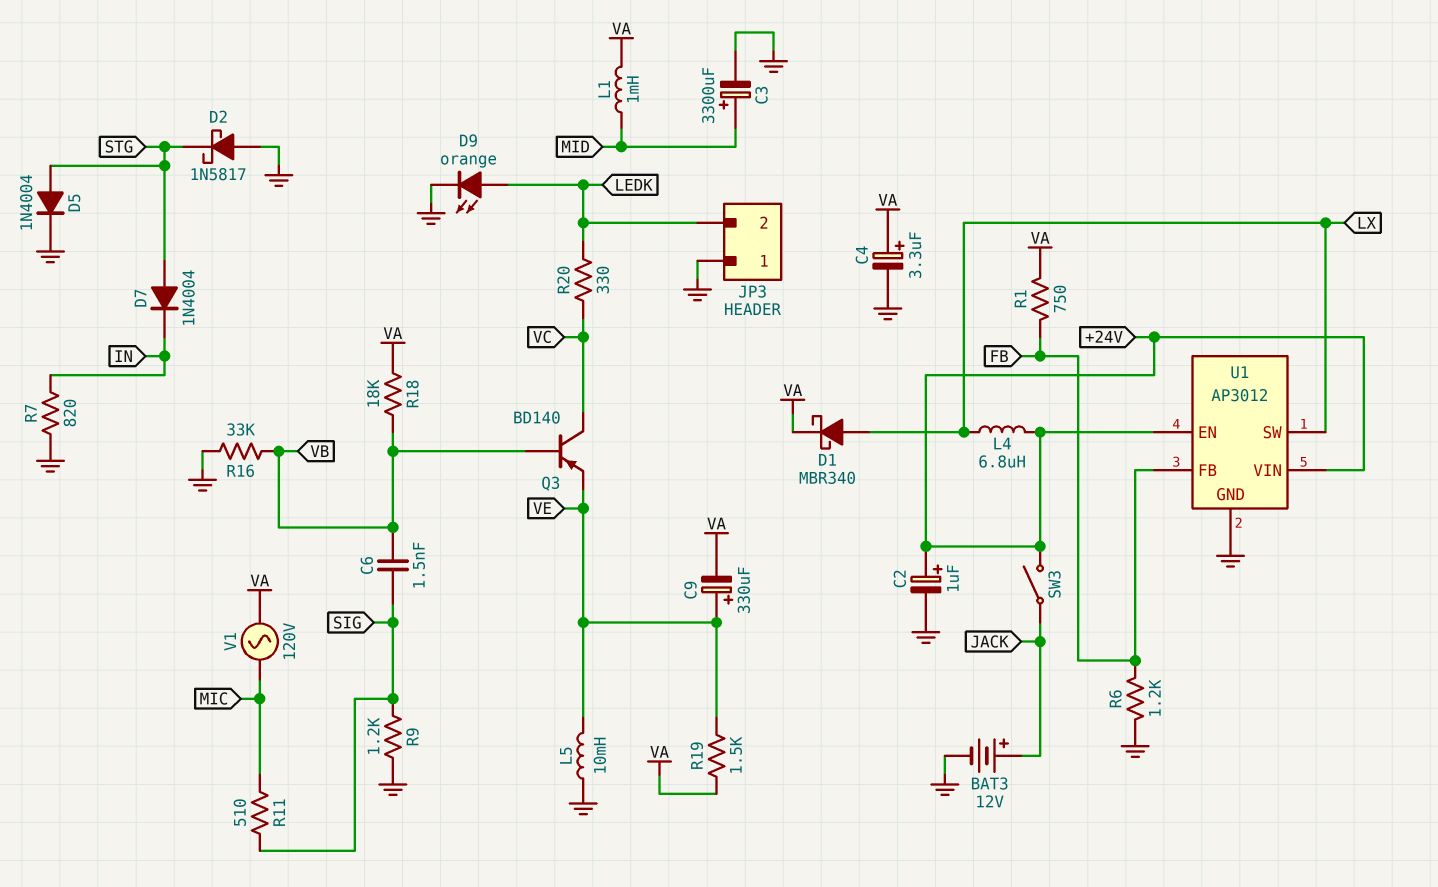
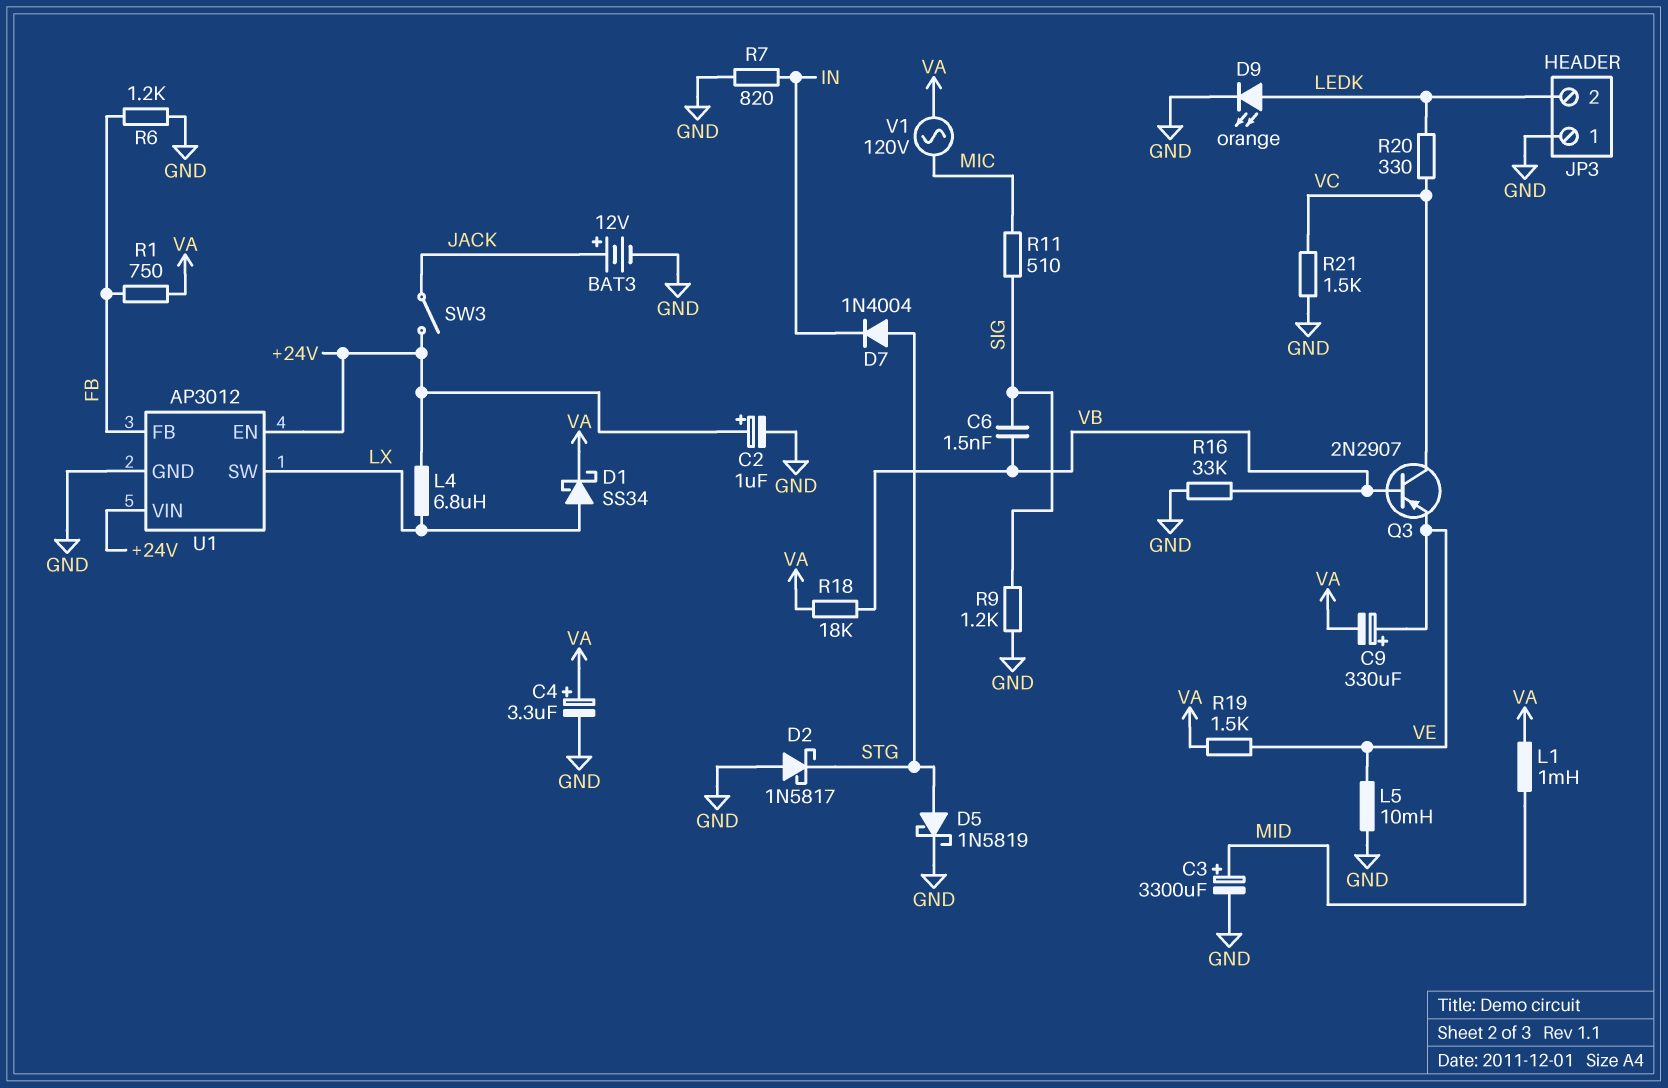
D1: schottky MBR340 (A LX, K VA) -> schottky SS34 (A LX, K VA)
D5: diode 1N4004 (A STG, K GND) -> schottky 1N5819 (A STG, K GND)
Q3: PNP BD140 (B VB, C VC, E VE) -> PNP 2N2907 (B VB, C VC, E VE)
R21: none -> 1.5k (GND, VC)

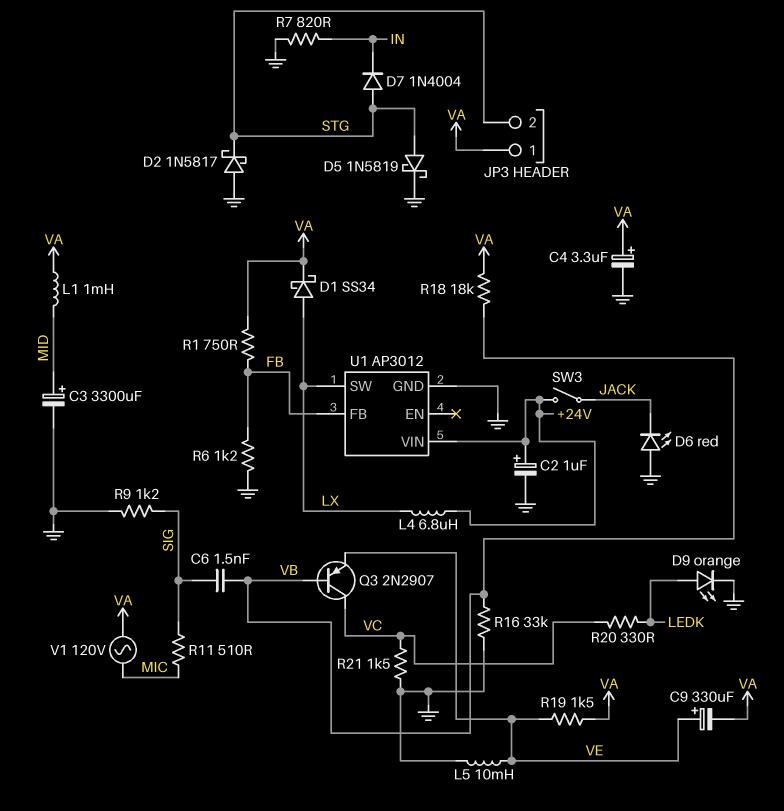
BAT3: 12V (plus JACK, minus GND) -> none
D6: none -> LED red (A GND, K JACK)
JP3 pin 1: GND -> VA
JP3 pin 2: LEDK -> STG
U1 pin EN: +24V -> none

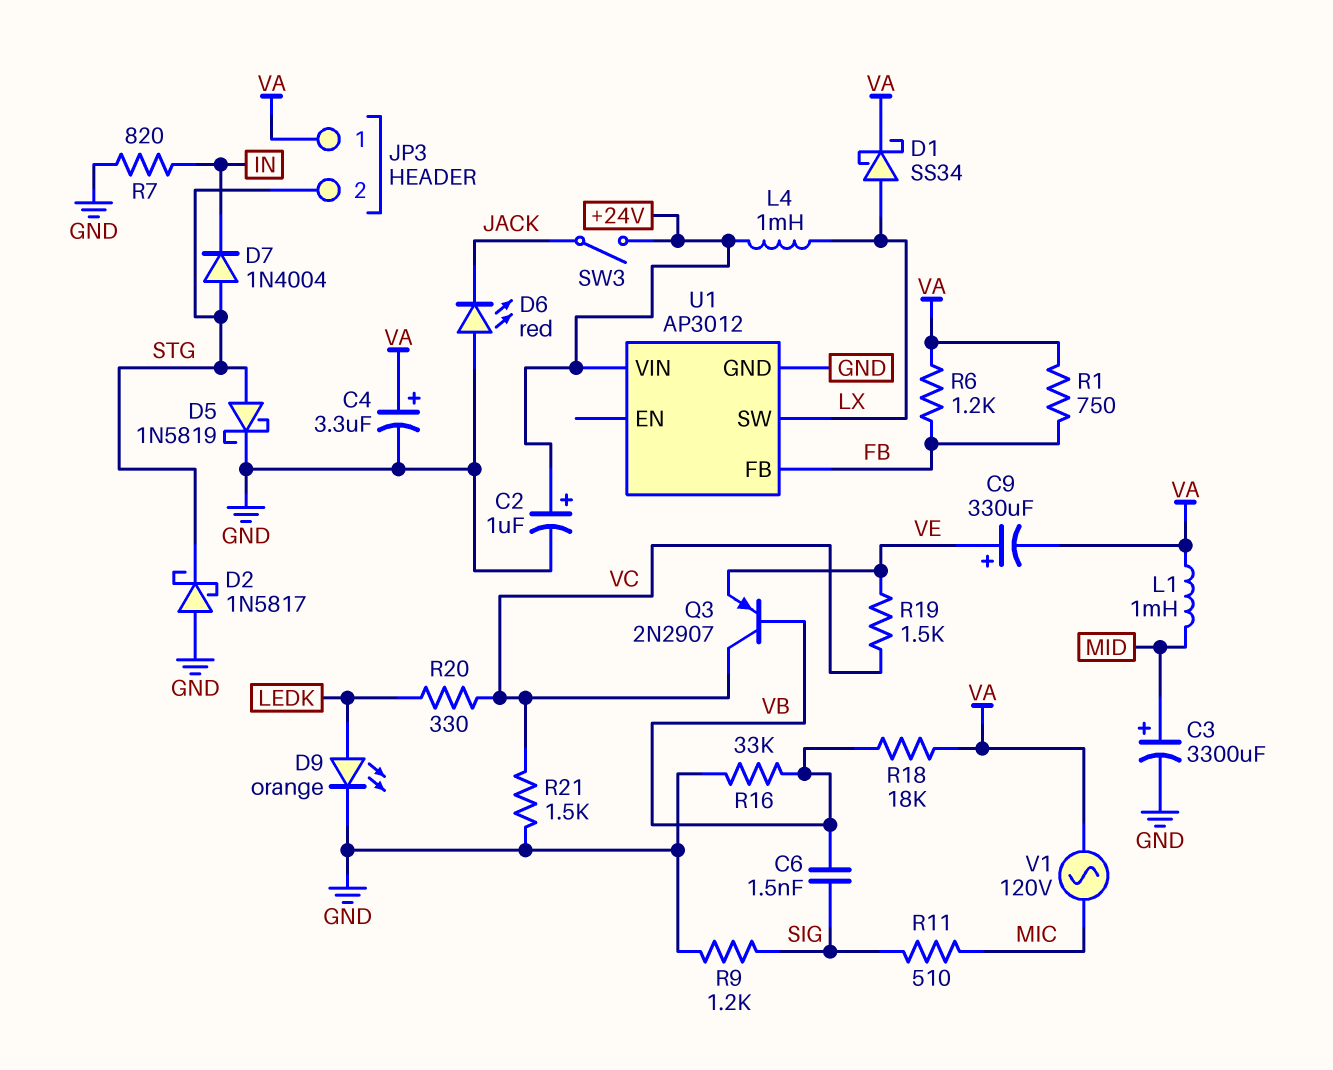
L4: 6.8uH (+24V, LX) -> 1mH (+24V, LX)
L5: 10mH (GND, VE) -> none
R6: 1.2k (FB, GND) -> 1.2k (FB, VA)
R19: 1.5k (VA, VE) -> 1.5k (VC, VE)

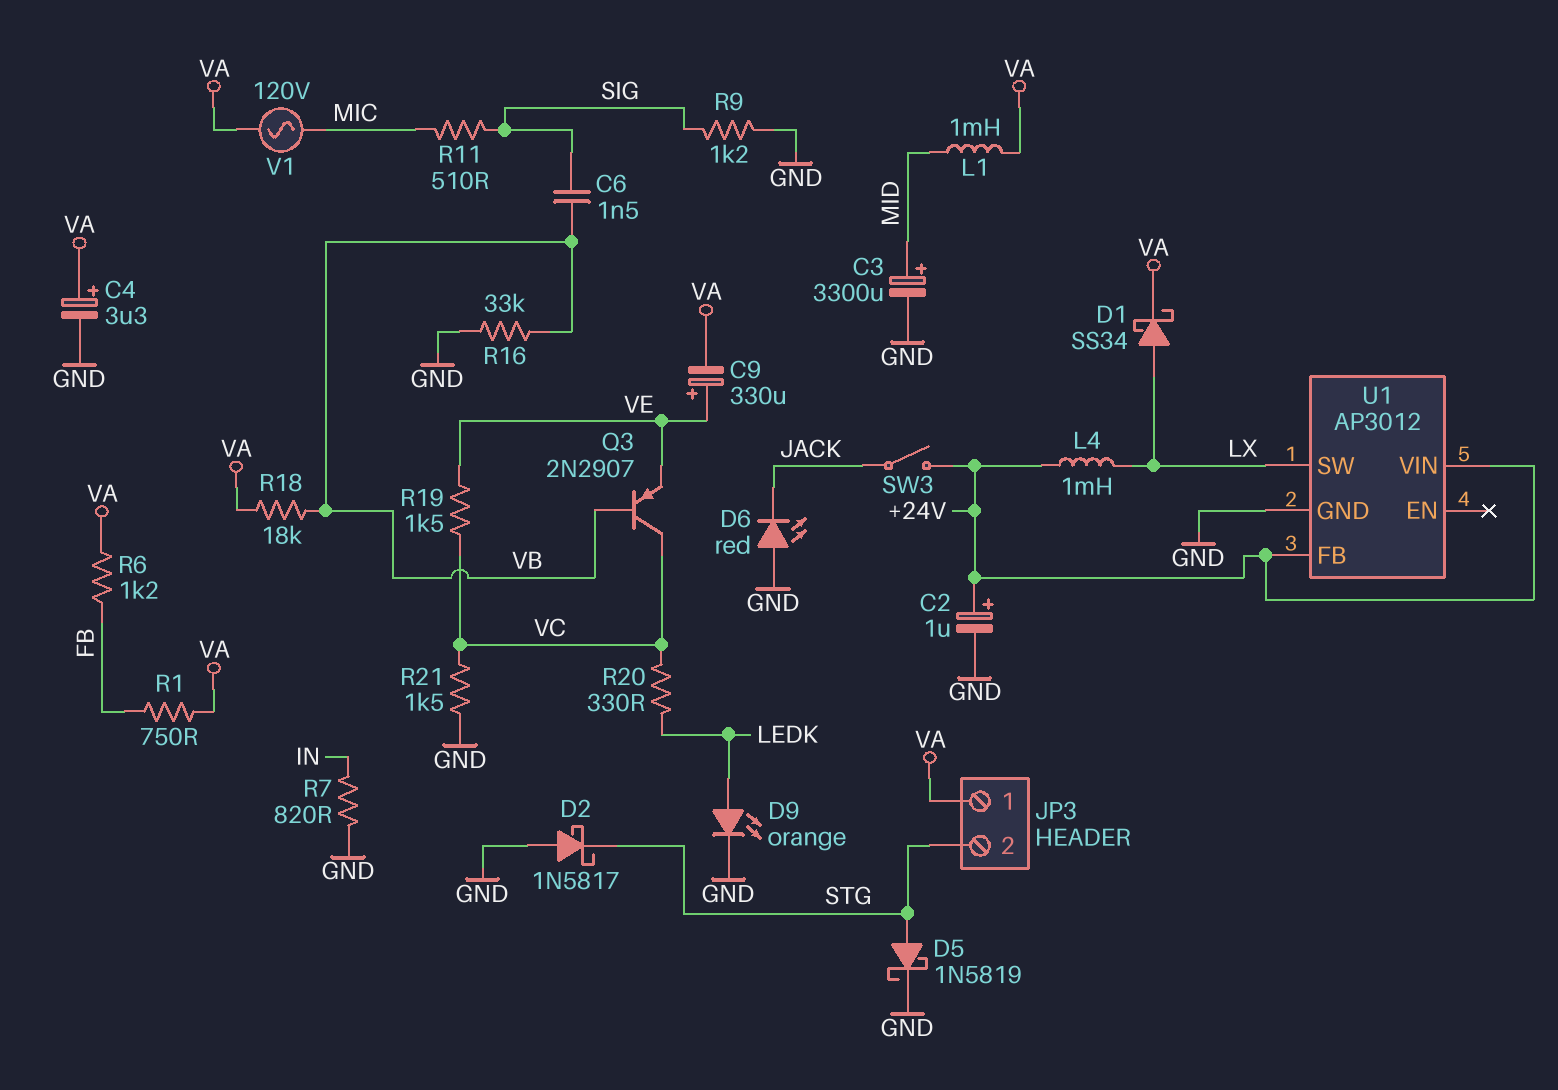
D7: diode 1N4004 (A STG, K IN) -> none
U1 pin FB: FB -> +24V

